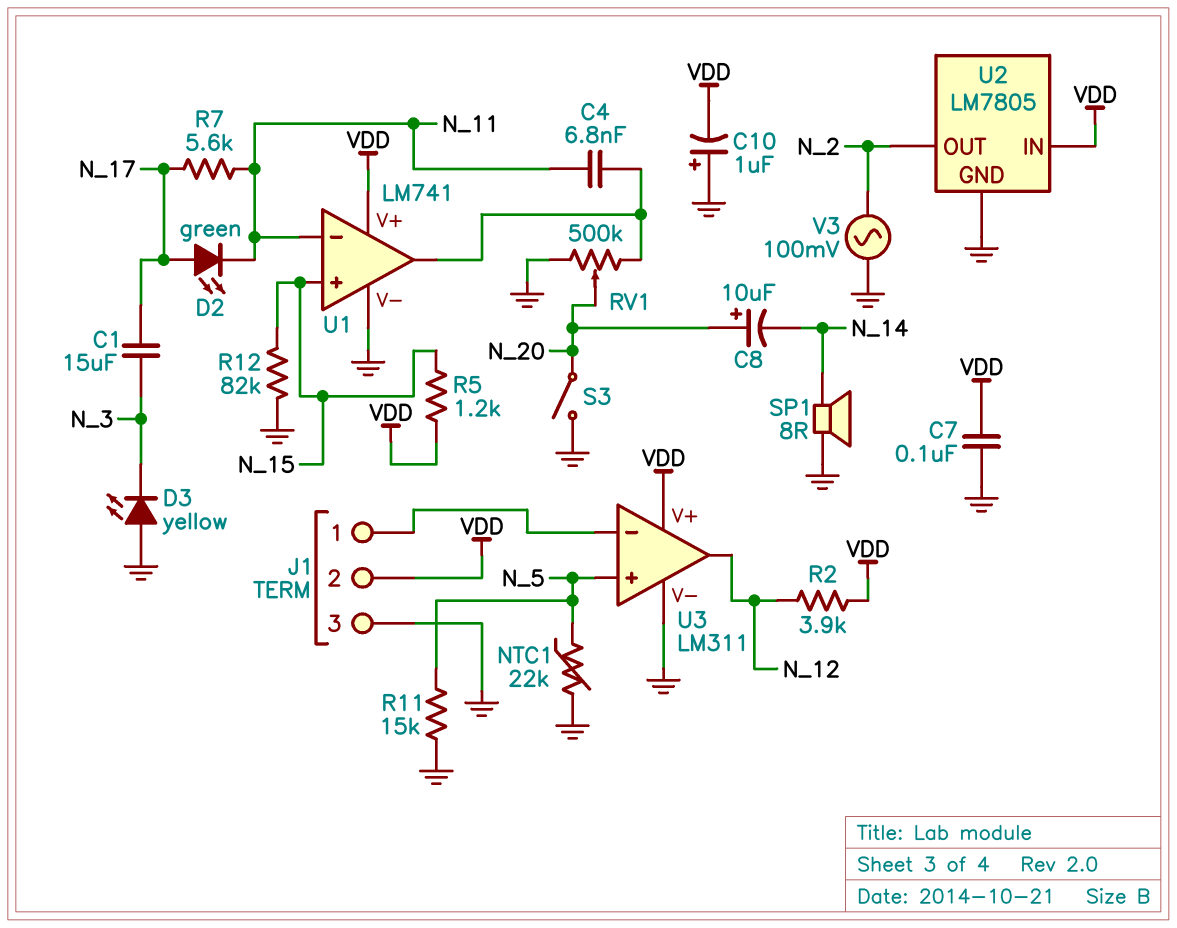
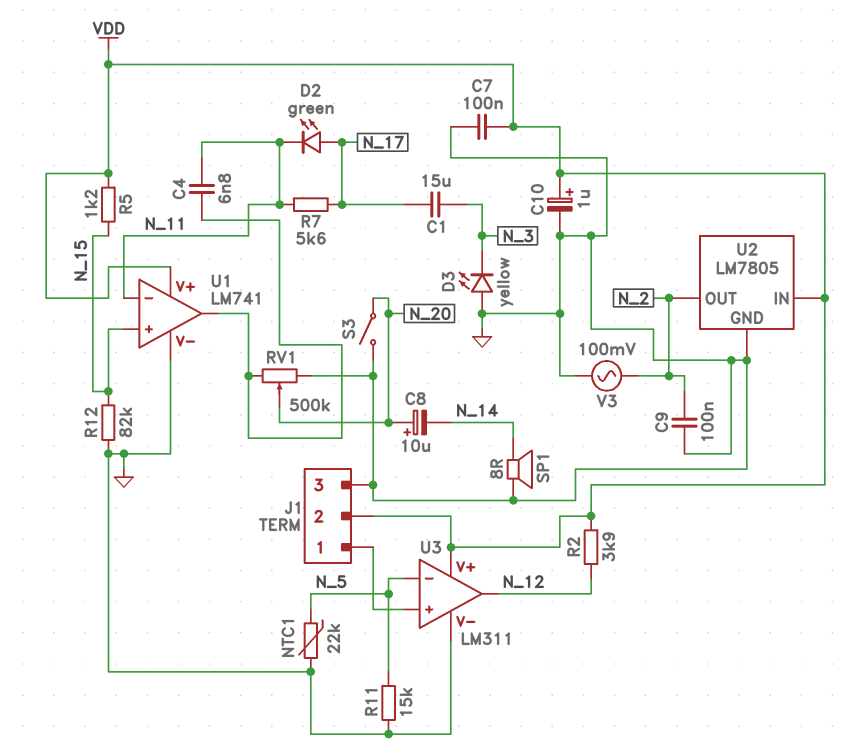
C9: none -> 100nF (GND, N_2)
C10: 1uF (plus GND, minus VDD) -> 1uF (plus VDD, minus GND)
U3 pin in+: N_5 -> J1/1
U3 pin in-: J1/1 -> N_5

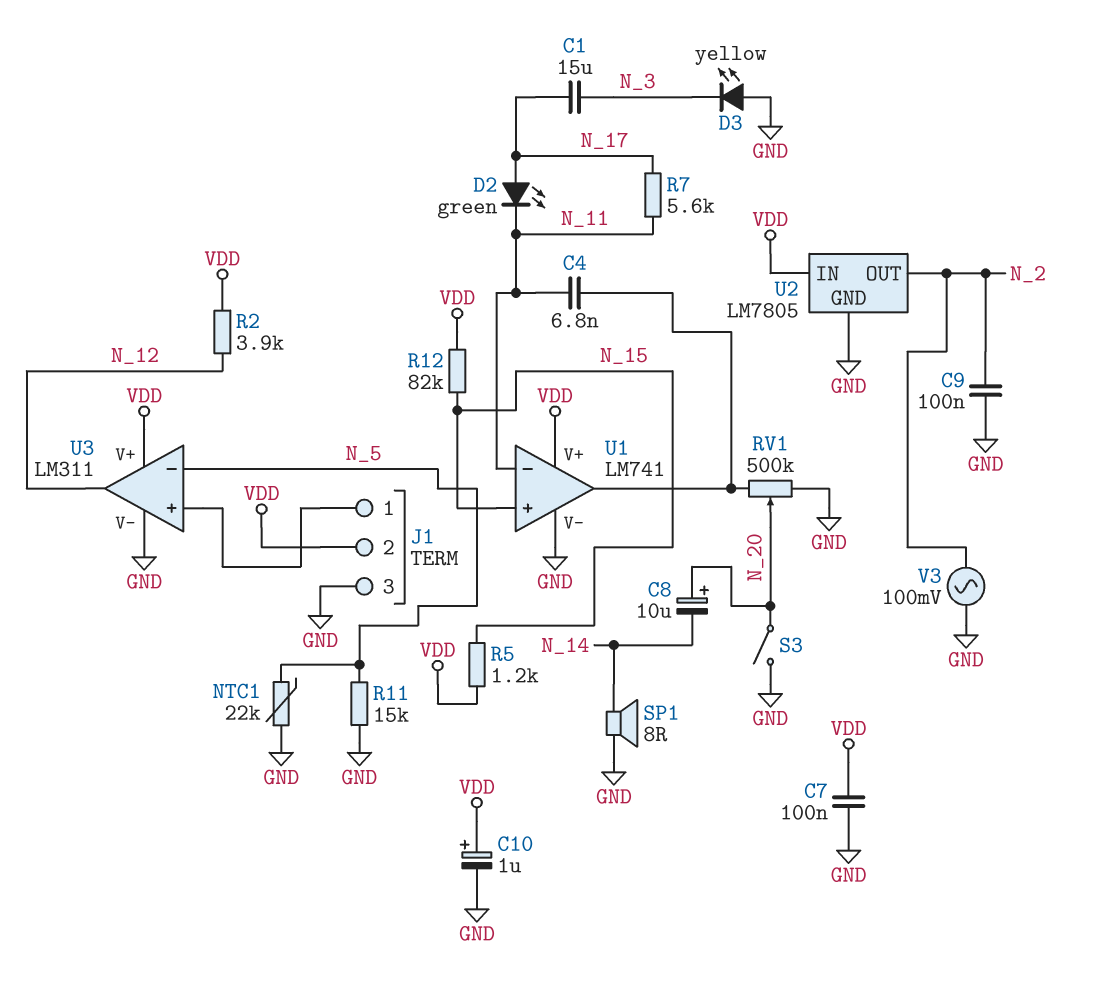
R12: 82k (GND, N_15) -> 82k (N_15, VDD)

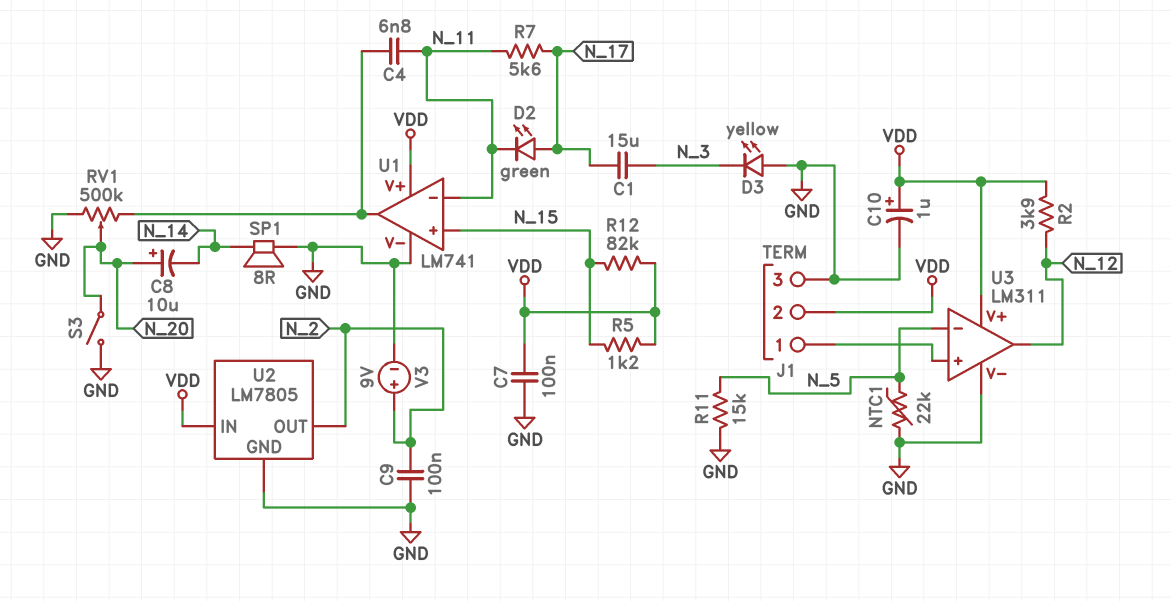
V3: AC 100mV (GND, N_2) -> 9V (plus N_2, minus GND)

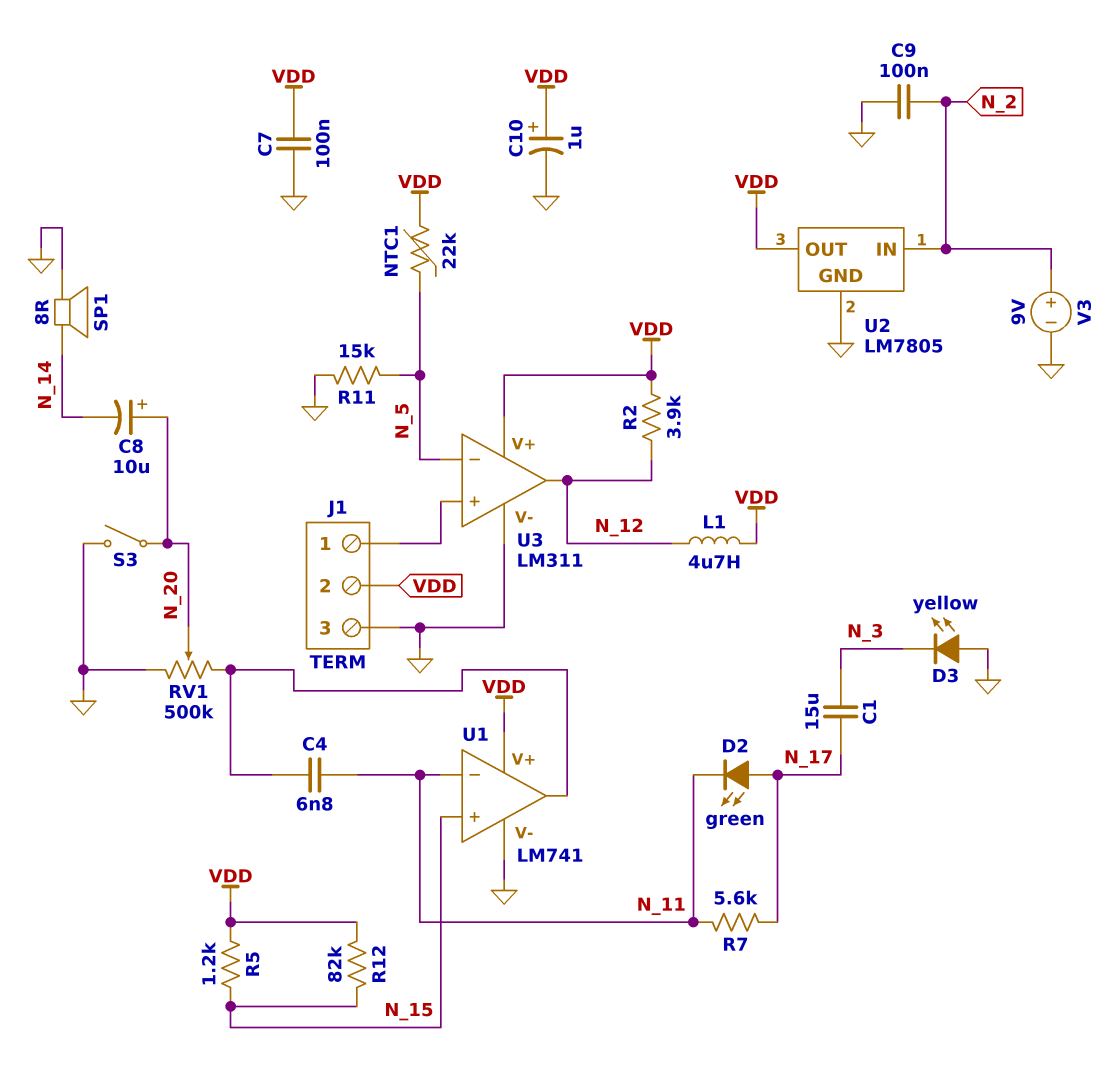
L1: none -> 4.7uH (N_12, VDD)
NTC1: 22k (GND, N_5) -> 22k (N_5, VDD)
U2 pin IN: VDD -> N_2
U2 pin OUT: N_2 -> VDD

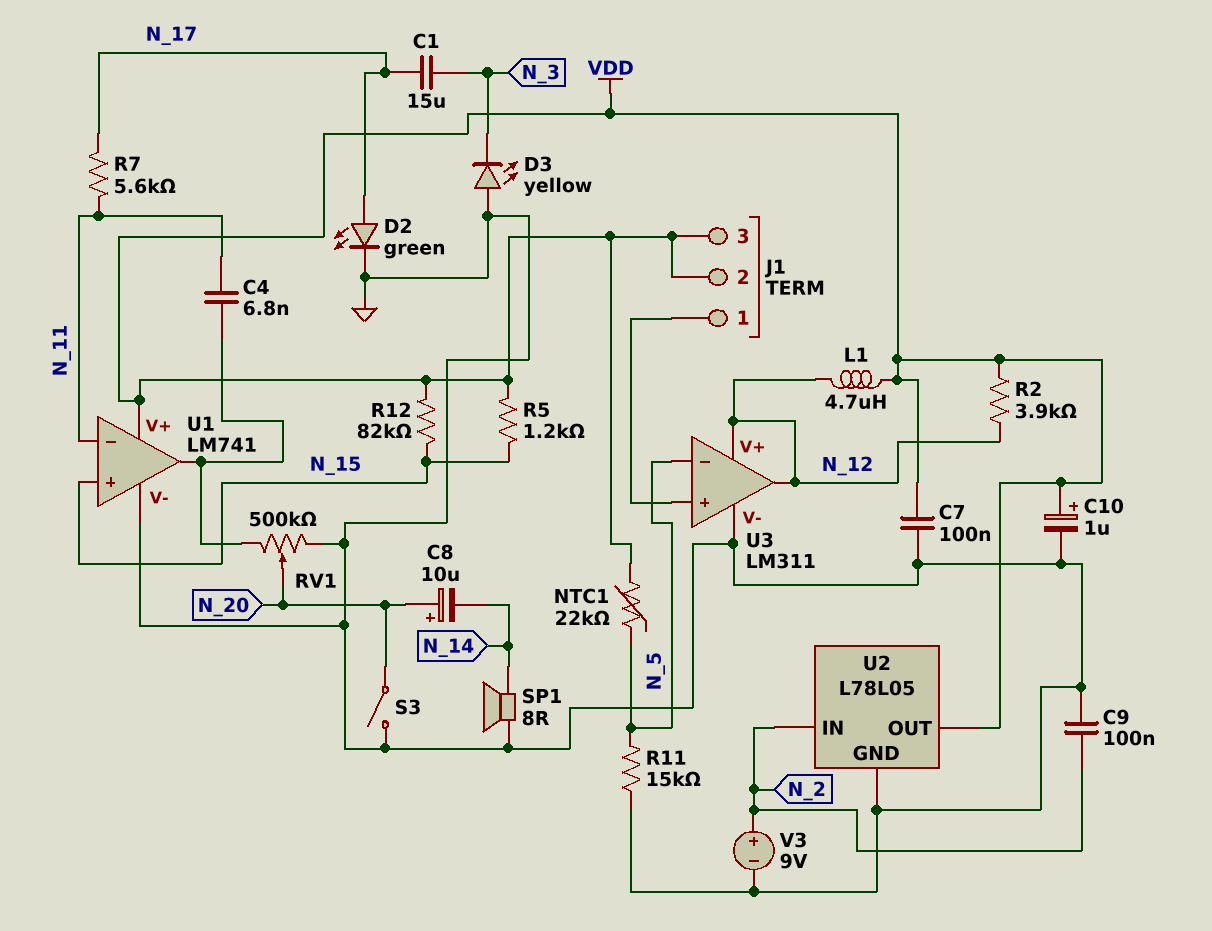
D2: LED green (A N_17, K N_11) -> LED green (A N_17, K GND)
J1 pin 3: GND -> VDD
U2: LM7805 -> L78L05
U3 pin V+: VDD -> N_12

